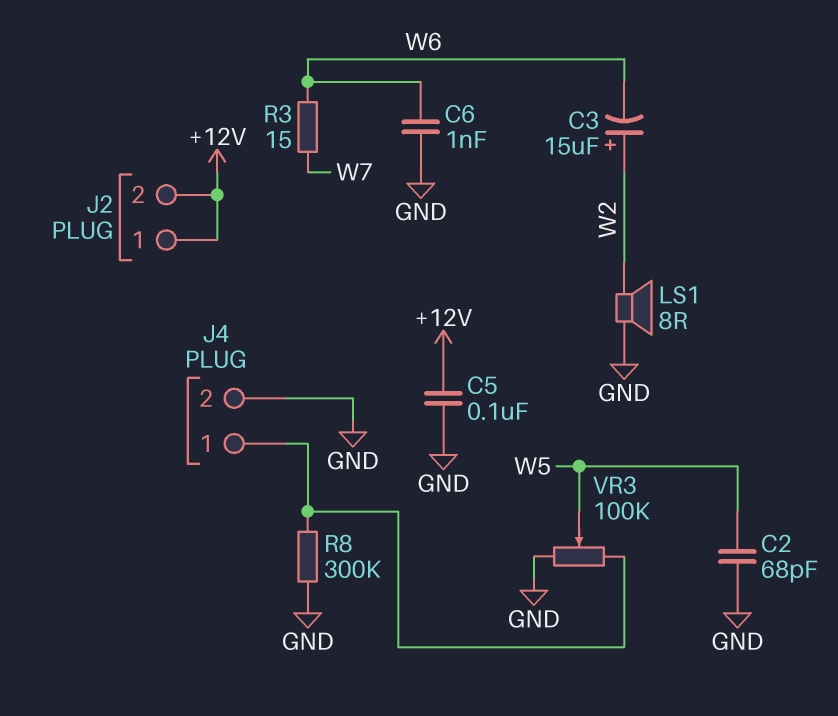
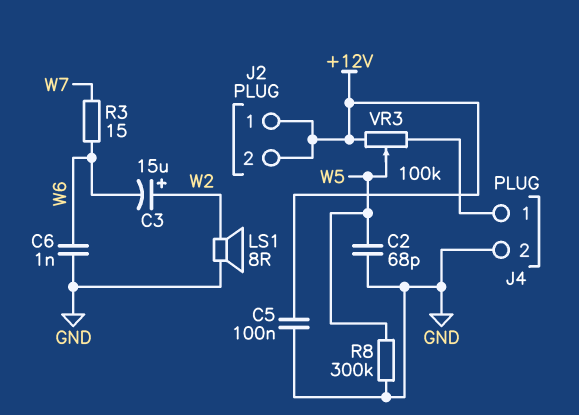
R8: 300k (GND, J4/1) -> 300k (GND, W5)
VR3: 100k (GND, J4/1, wiper W5) -> 100k (+12V, J4/1, wiper W5)

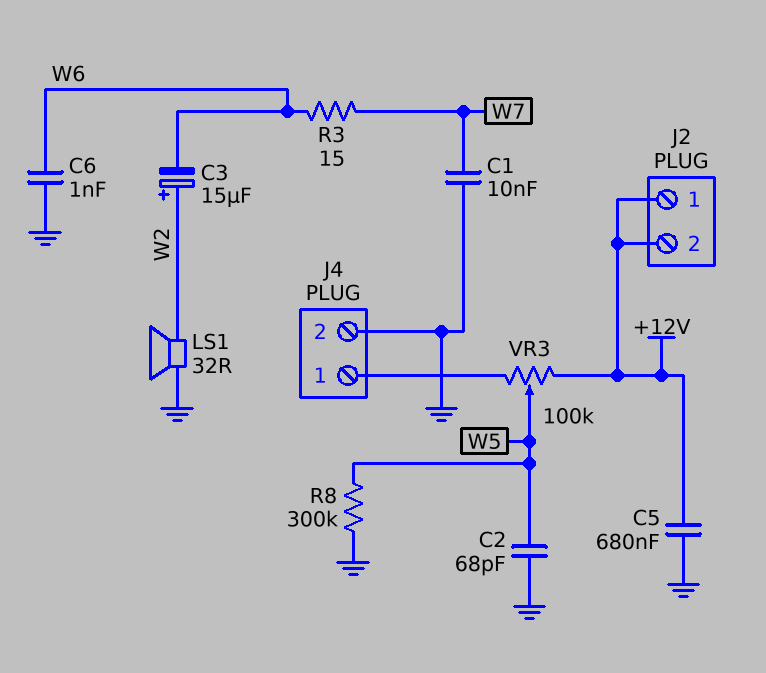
C1: none -> 10nF (GND, W7)
C5: 100nF (+12V, GND) -> 680nF (+12V, GND)
LS1: speaker 8R (GND, W2) -> speaker 32R (GND, W2)

